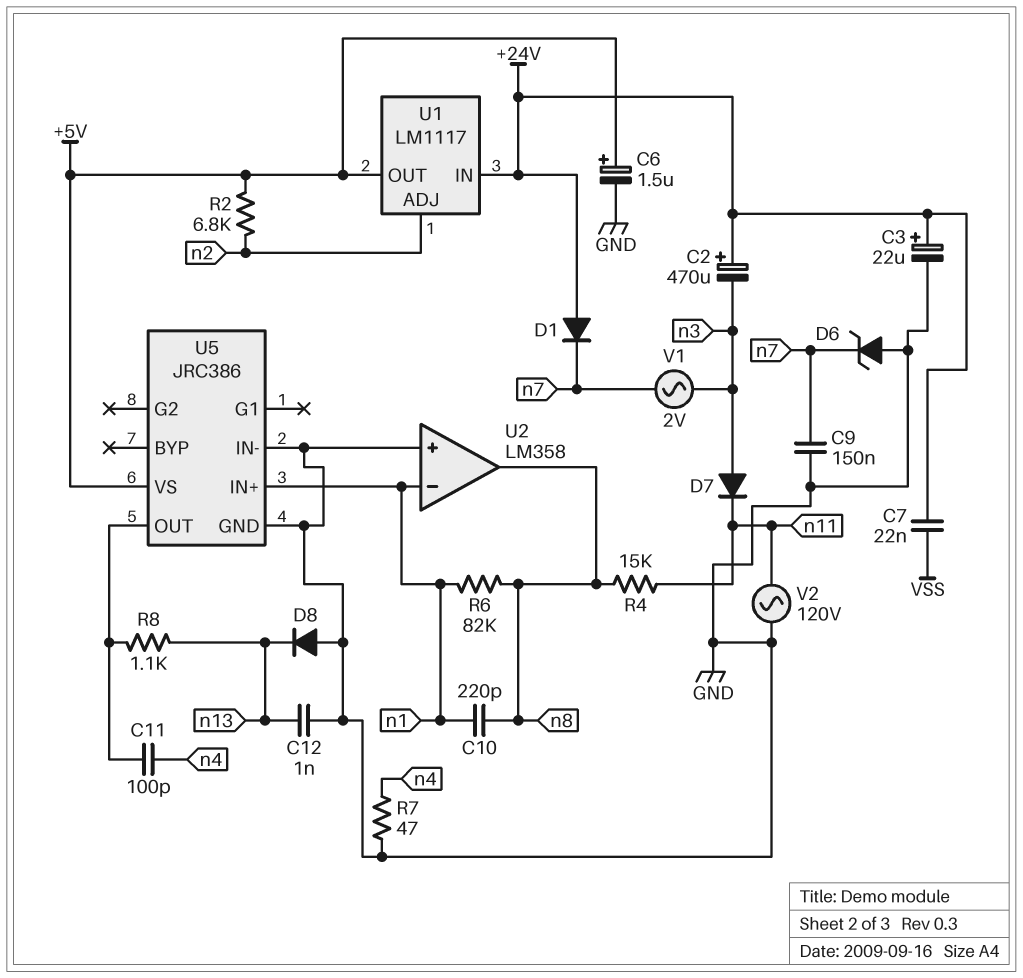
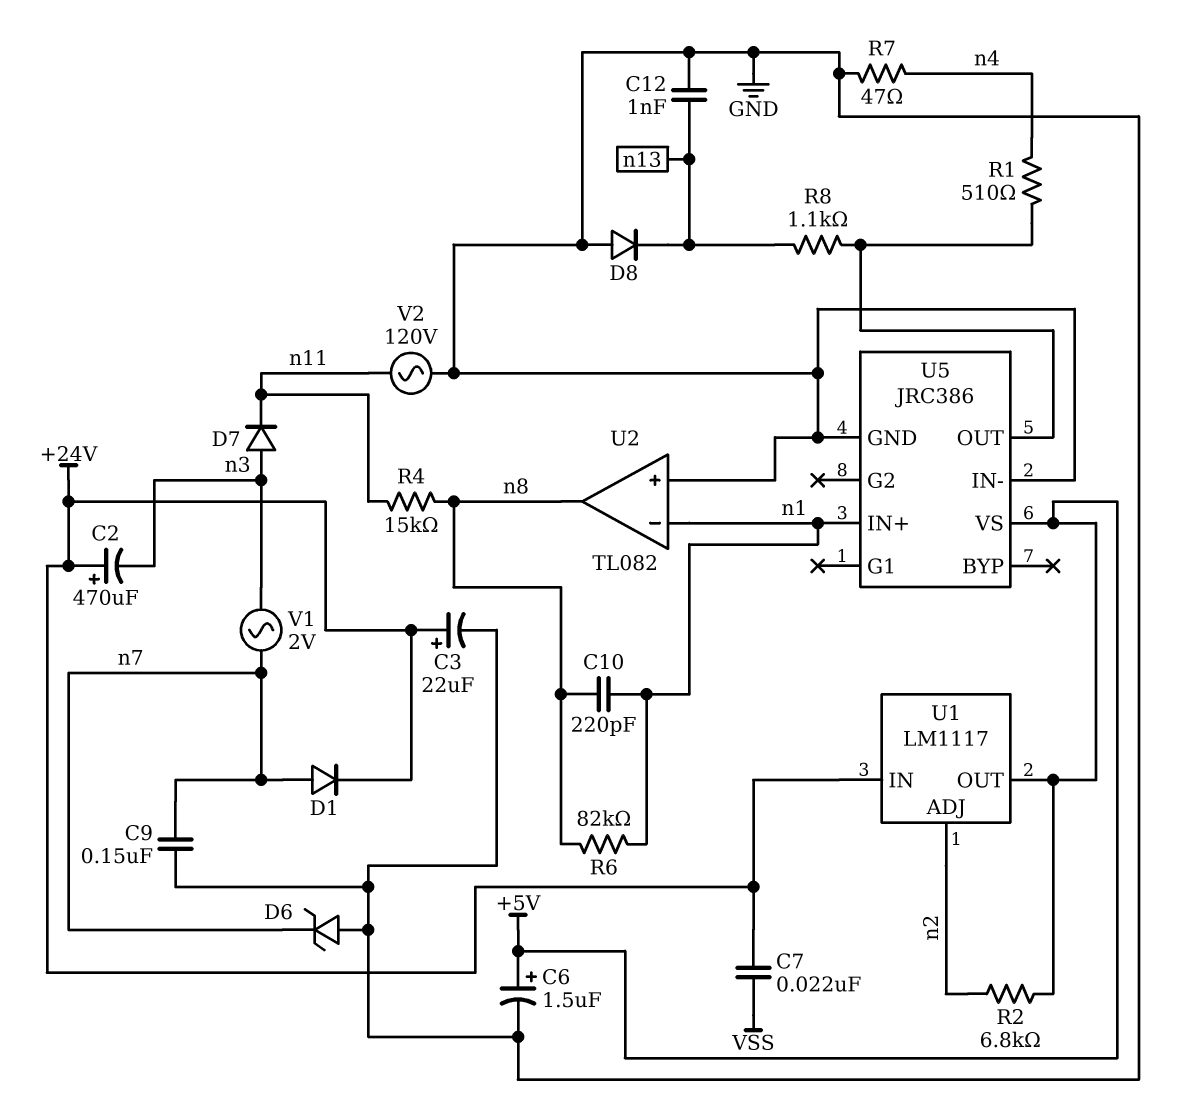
C11: 100pF (U5/OUT, n4) -> none
D1: diode (A +24V, K n7) -> diode (A n7, K +24V)
R1: none -> 510 (U5/OUT, n4)
U2: LM358 -> TL082

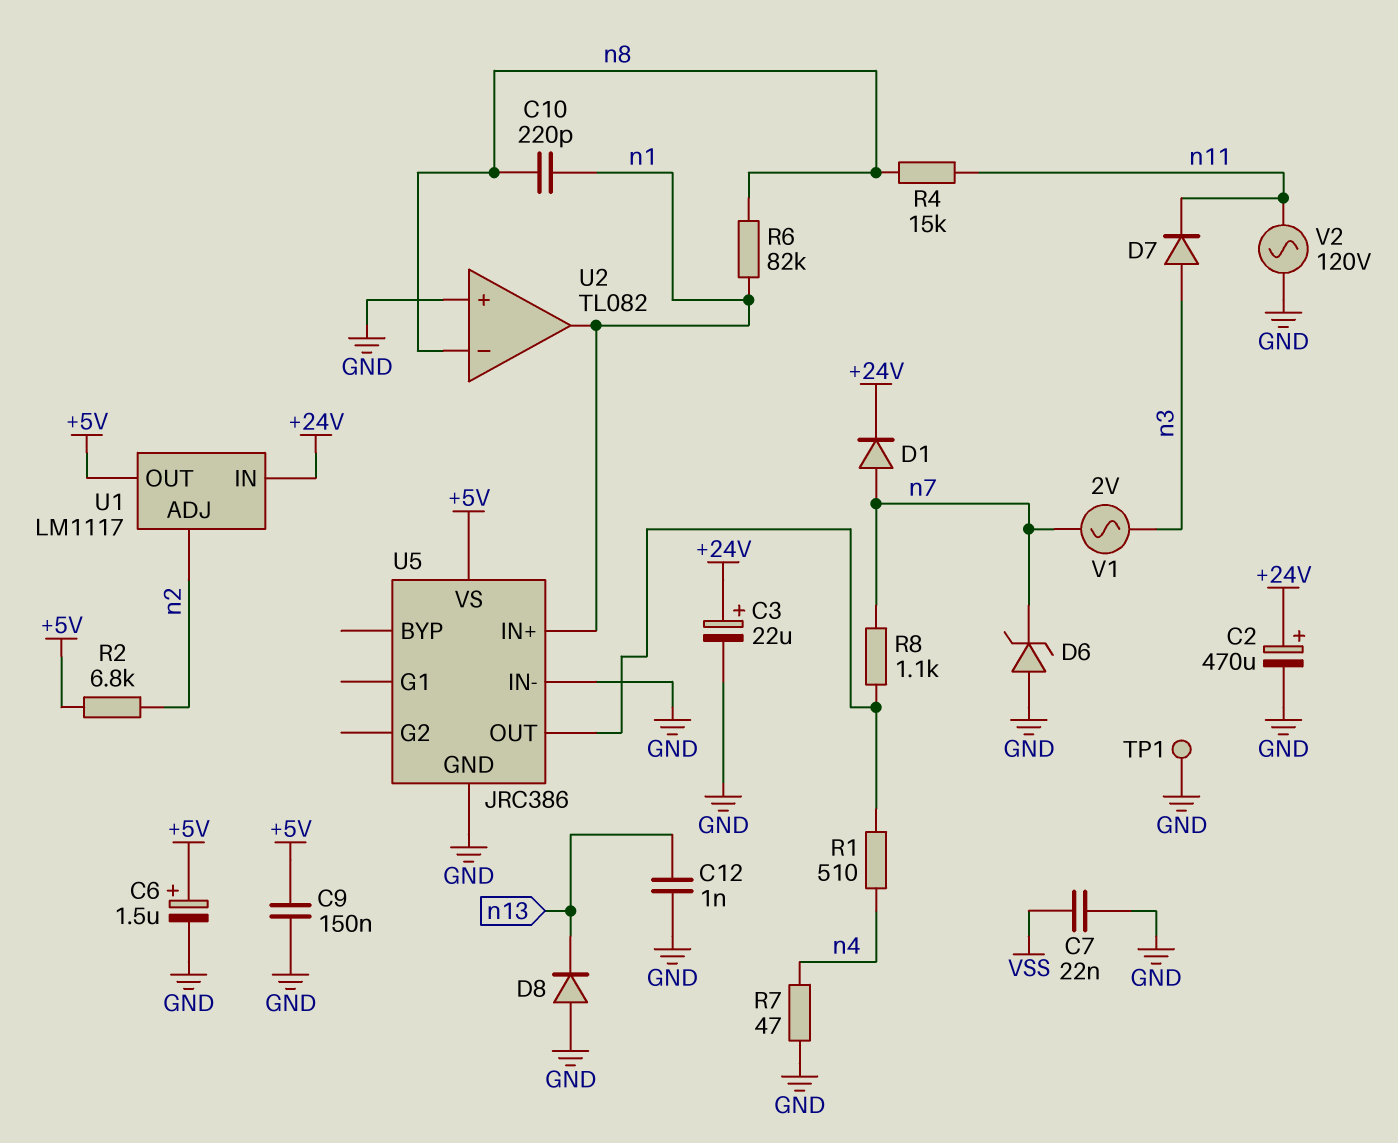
C2: 470uF (plus +24V, minus n3) -> 470uF (plus +24V, minus GND)
C7: 22nF (+24V, VSS) -> 22nF (GND, VSS)
C9: 150nF (GND, n7) -> 150nF (+5V, GND)
R8: 1.1k (U5/OUT, n13) -> 1.1k (U5/OUT, n7)
TP1: none -> test point (GND)
U2 pin in-: n1 -> n8
U2 pin out: n8 -> n1

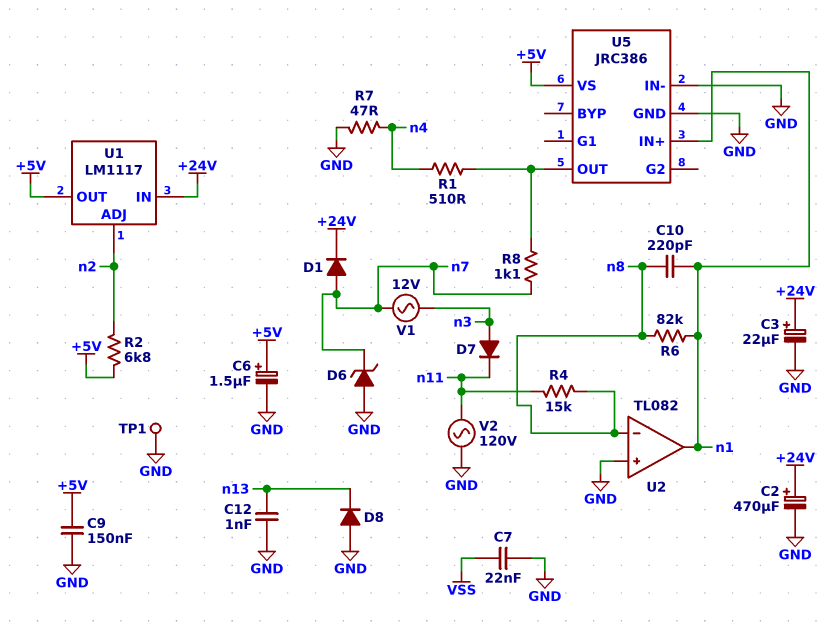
V1: AC 2V (n3, n7) -> AC 12V (n3, n7)

